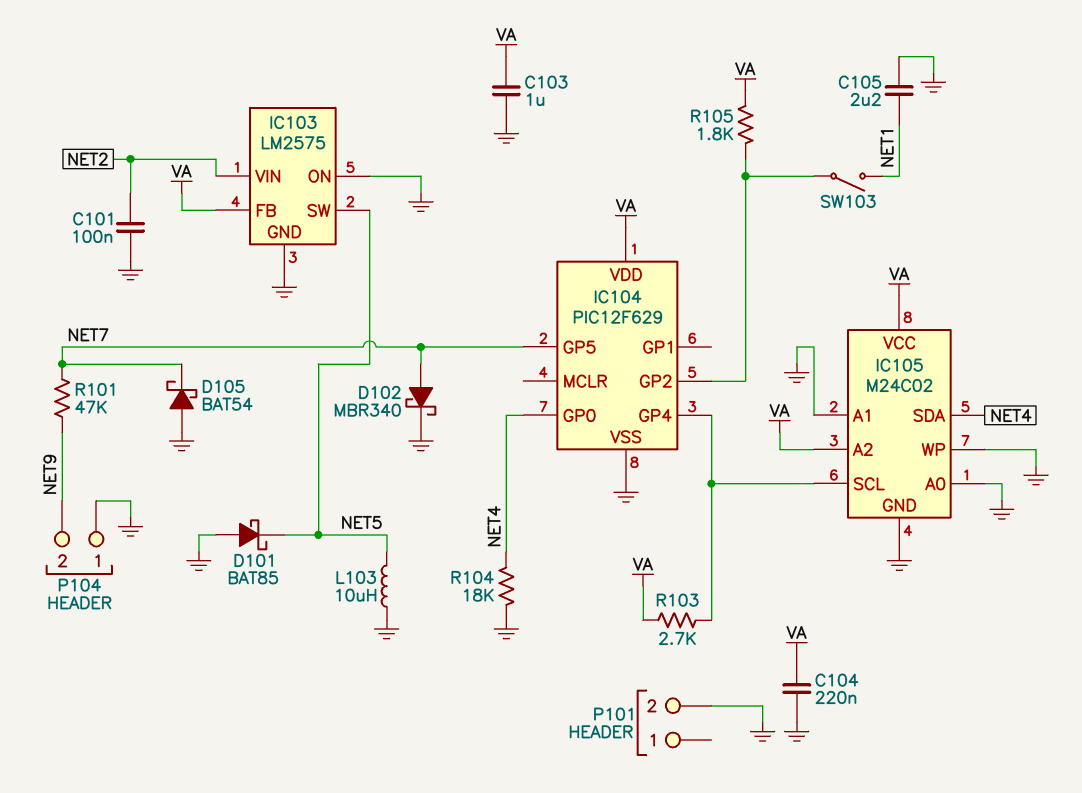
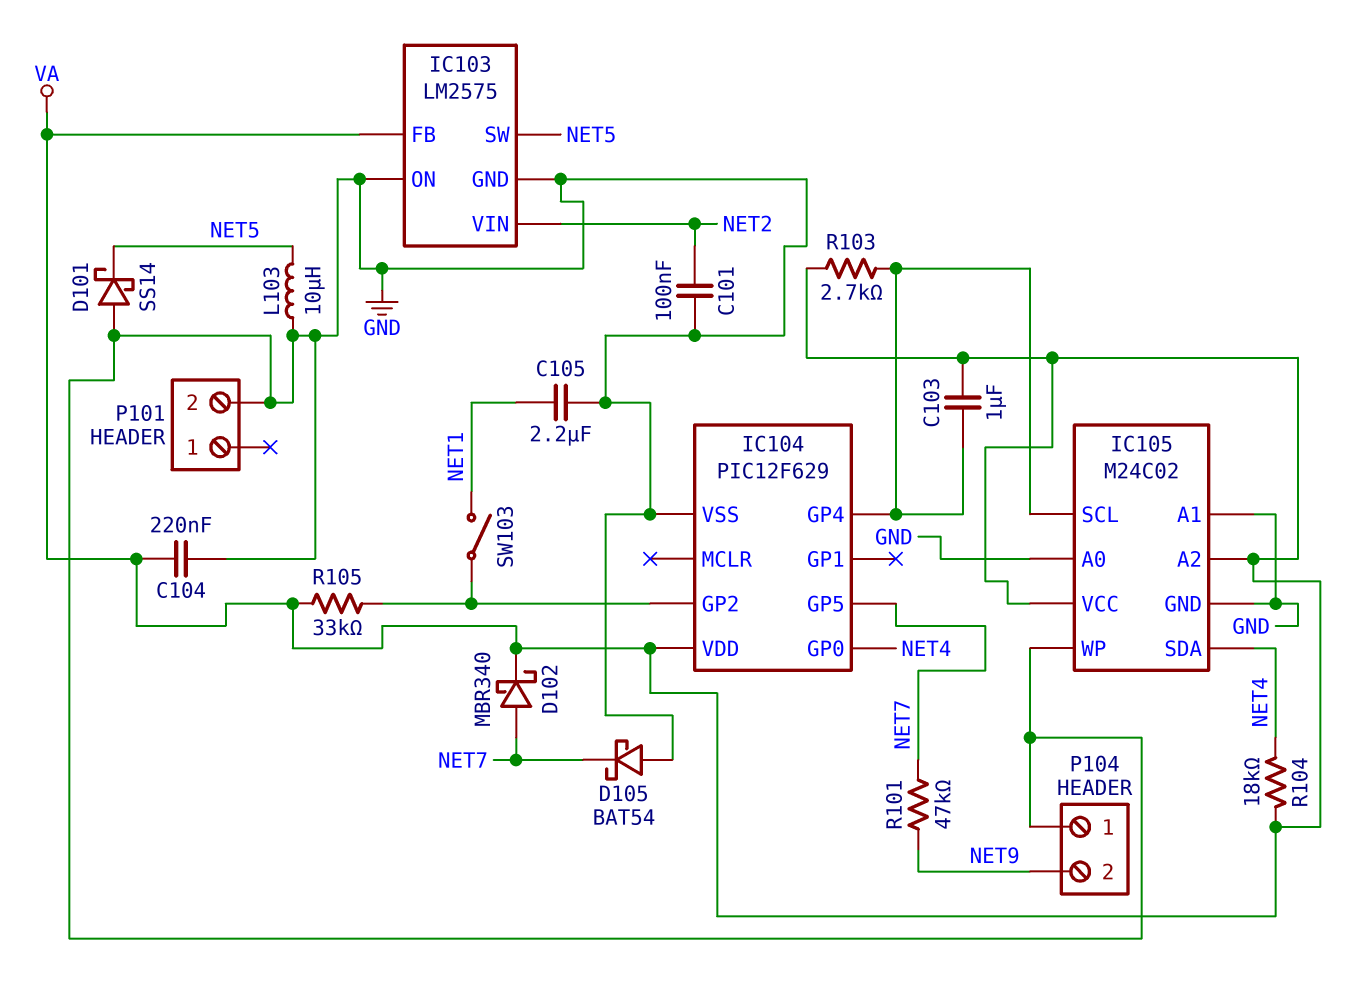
C103: 1uF (GND, VA) -> 1uF (IC104/GP4, VA)
D101: schottky BAT85 (A GND, K NET5) -> schottky SS14 (A GND, K NET5)
D102: schottky MBR340 (A NET7, K GND) -> schottky MBR340 (A NET7, K VA)
R104: 18k (GND, NET4) -> 18k (NET4, VA)
R105: 1.8k (IC104/GP2, VA) -> 33k (IC104/GP2, VA)

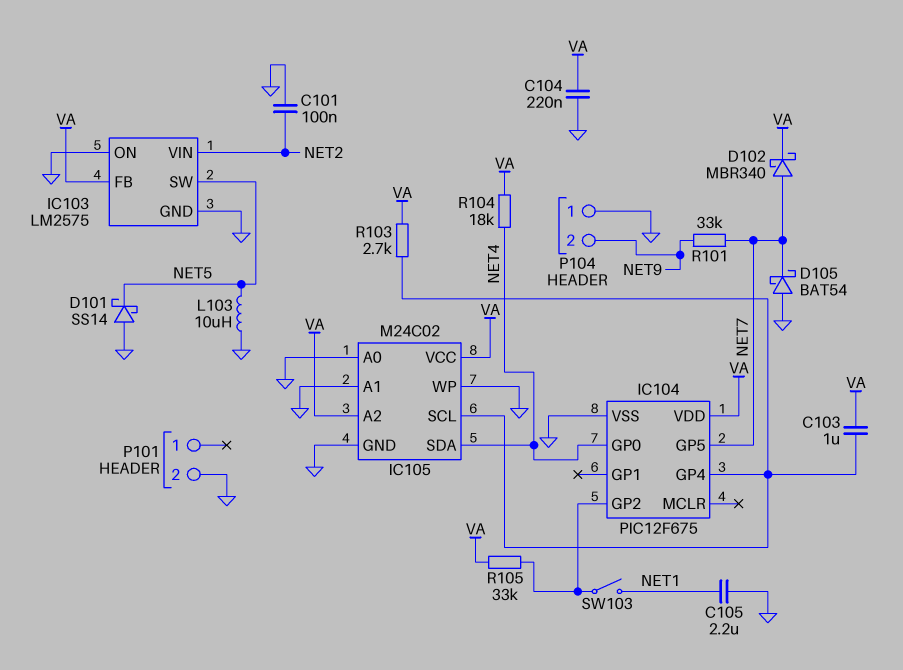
IC104: PIC12F629 -> PIC12F675
R101: 47k (NET7, NET9) -> 33k (NET7, NET9)

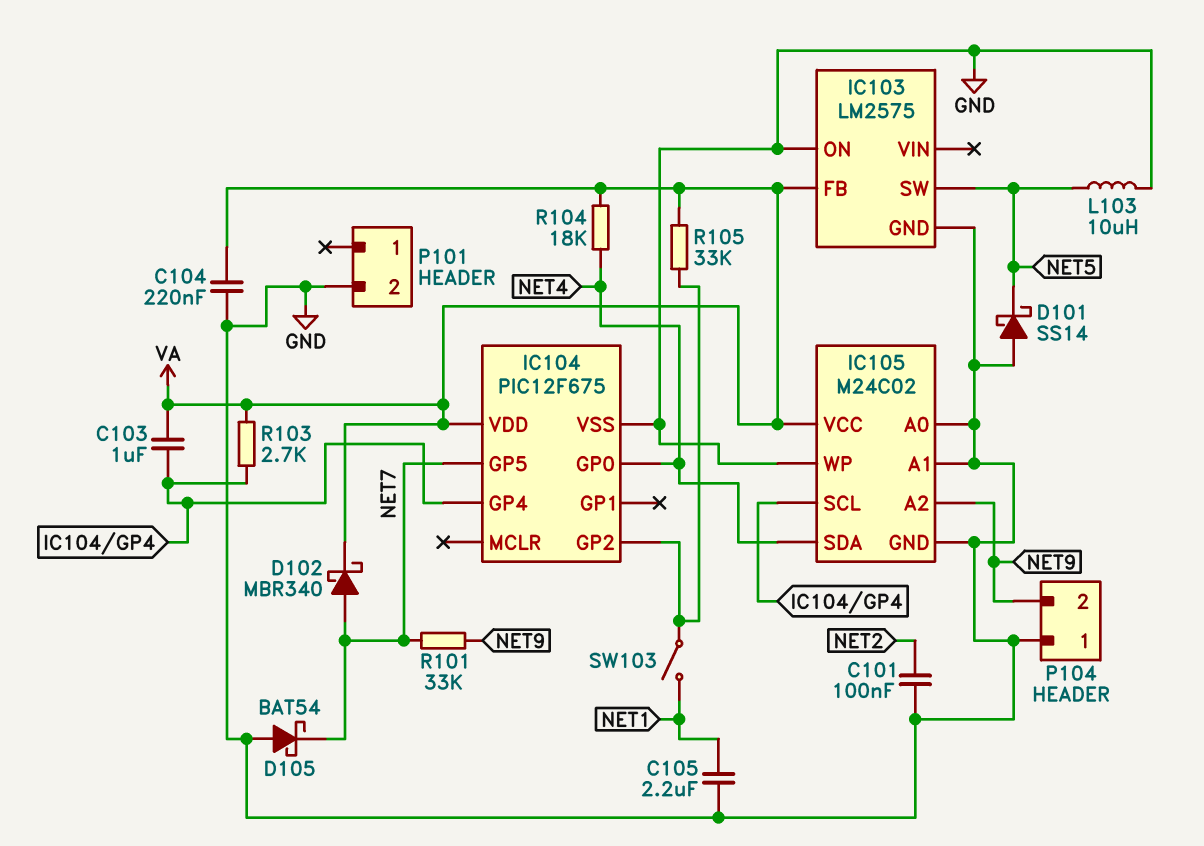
IC103 pin VIN: NET2 -> none
IC105 pin A2: VA -> NET9

